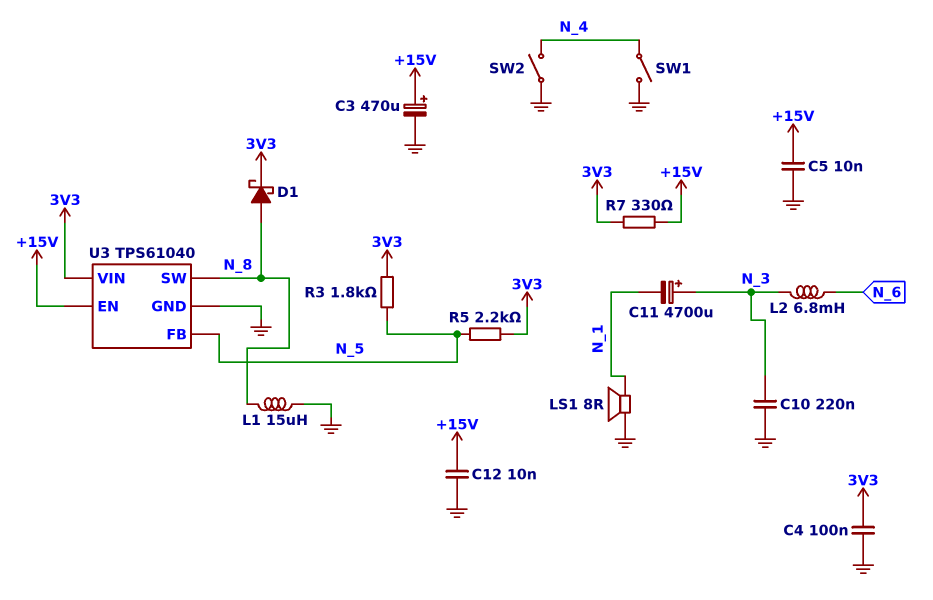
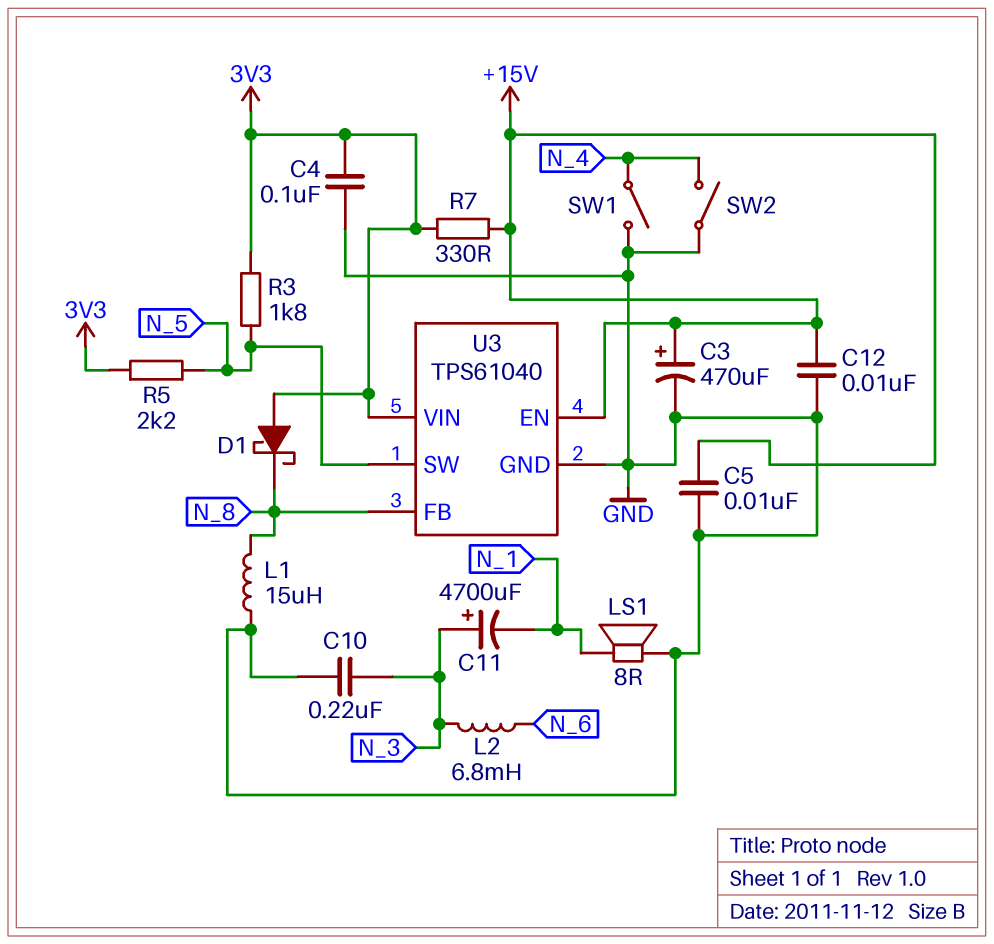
D1: schottky (A N_8, K 3V3) -> schottky (A 3V3, K N_8)
U3 pin FB: N_5 -> N_8
U3 pin SW: N_8 -> N_5

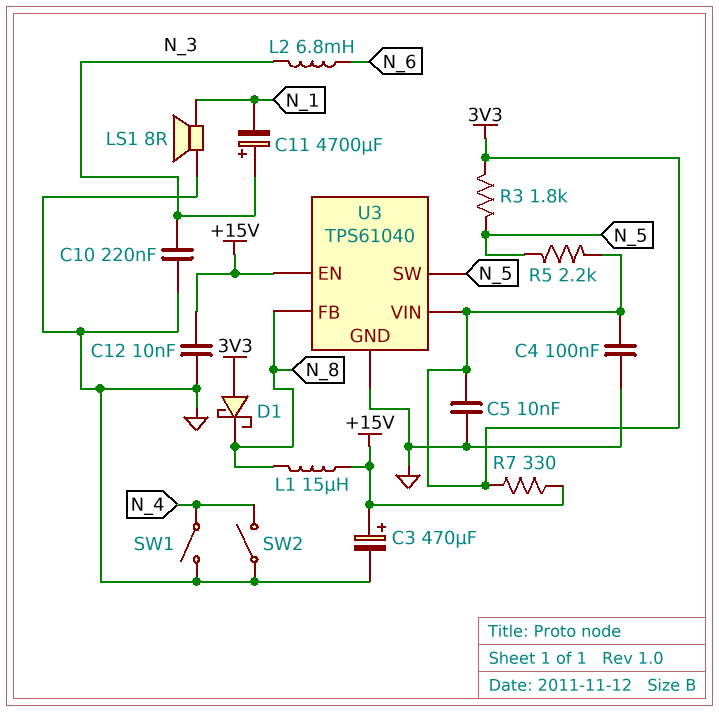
C5: 10nF (+15V, GND) -> 10nF (3V3, GND)
L1: 15uH (GND, N_8) -> 15uH (+15V, N_8)

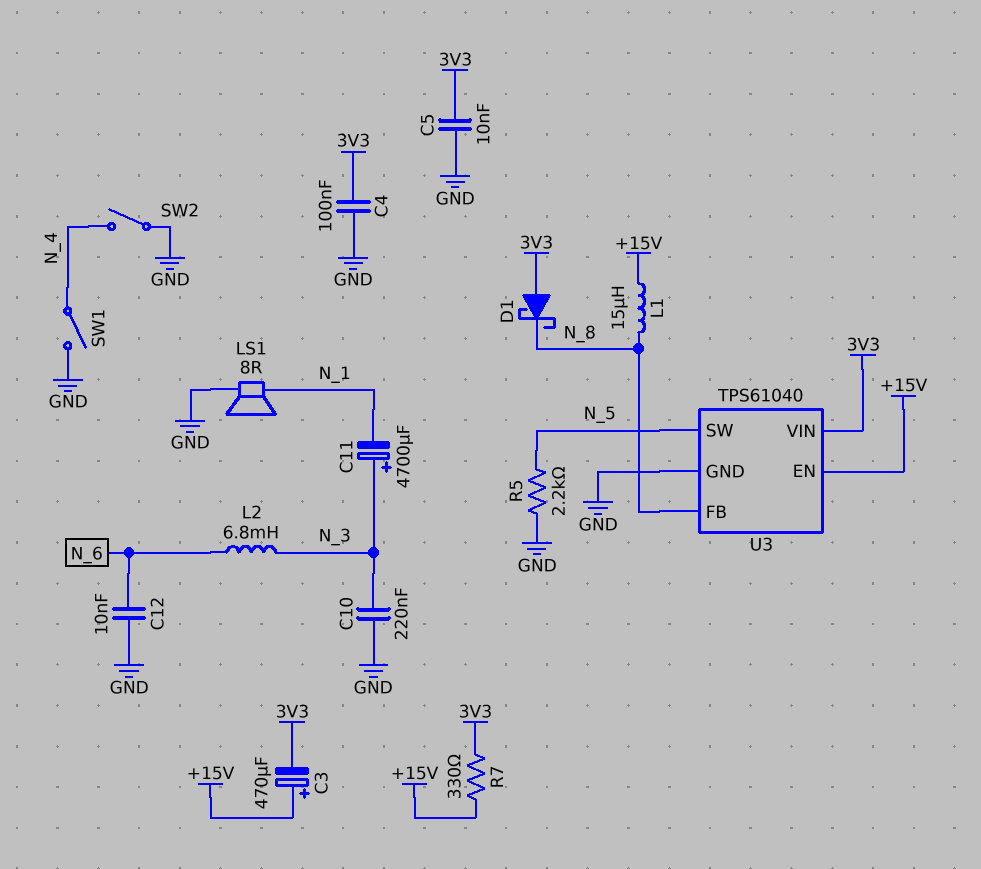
C3: 470uF (plus +15V, minus GND) -> 470uF (plus +15V, minus 3V3)
C12: 10nF (+15V, GND) -> 10nF (GND, N_6)
R3: 1.8k (3V3, N_5) -> none
R5: 2.2k (3V3, N_5) -> 2.2k (GND, N_5)

